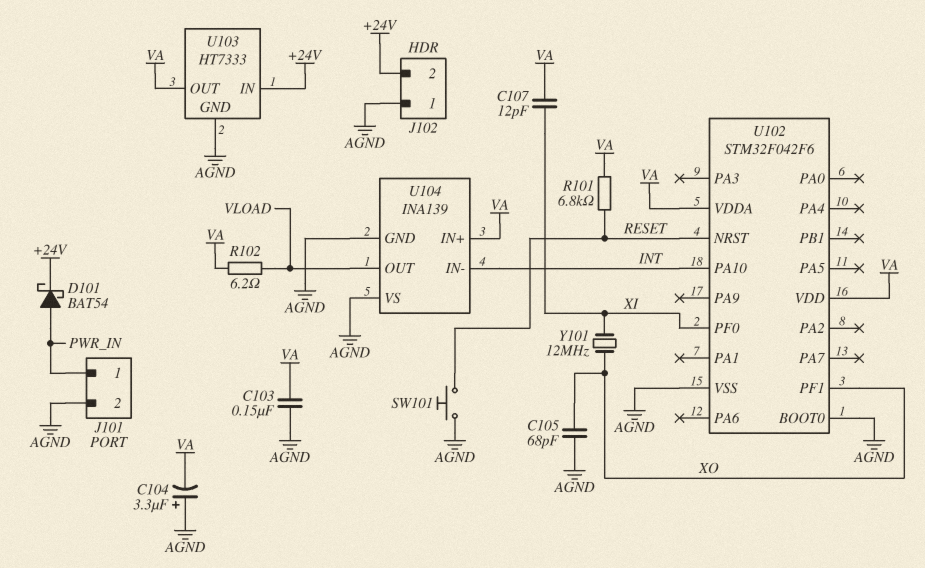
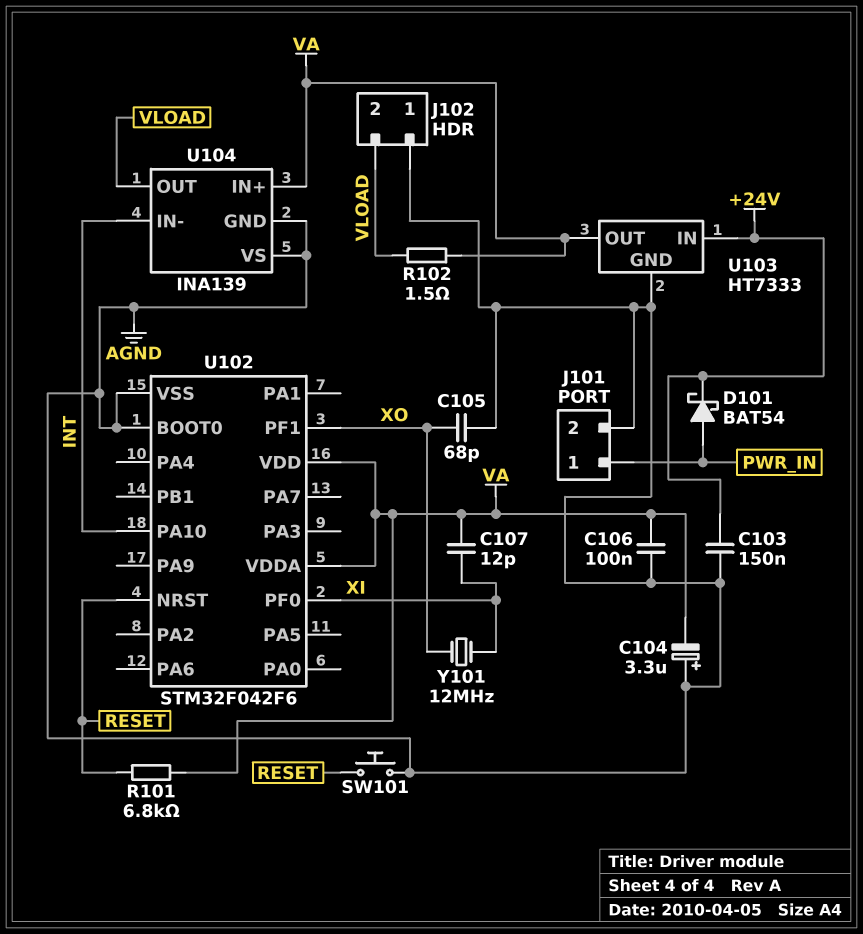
C103: 150nF (AGND, VA) -> 150nF (+24V, AGND)
C106: none -> 100nF (AGND, VA)
J102 pin 2: +24V -> VLOAD
R102: 6.2 (VA, VLOAD) -> 1.5 (VA, VLOAD)

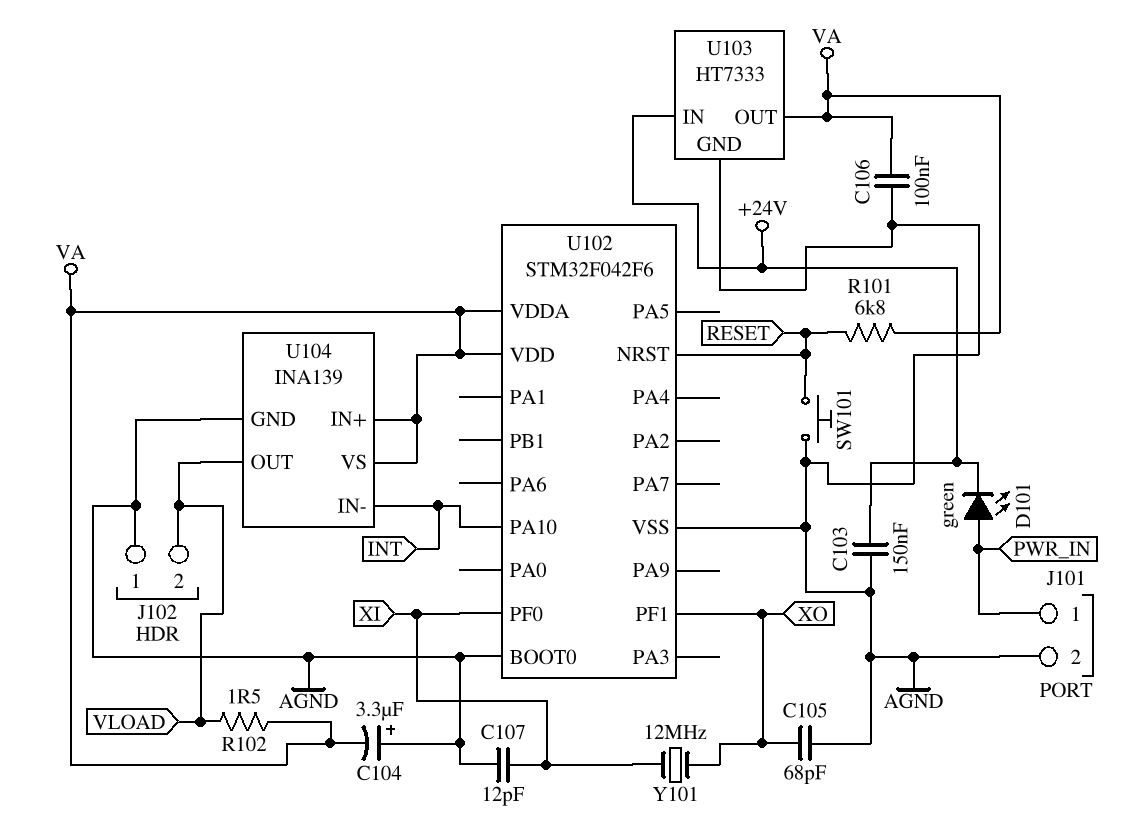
C107: 12pF (VA, XI) -> 12pF (AGND, XI)
D101: schottky BAT54 (A PWR_IN, K +24V) -> LED green (A PWR_IN, K +24V)
U104 pin VS: AGND -> VA

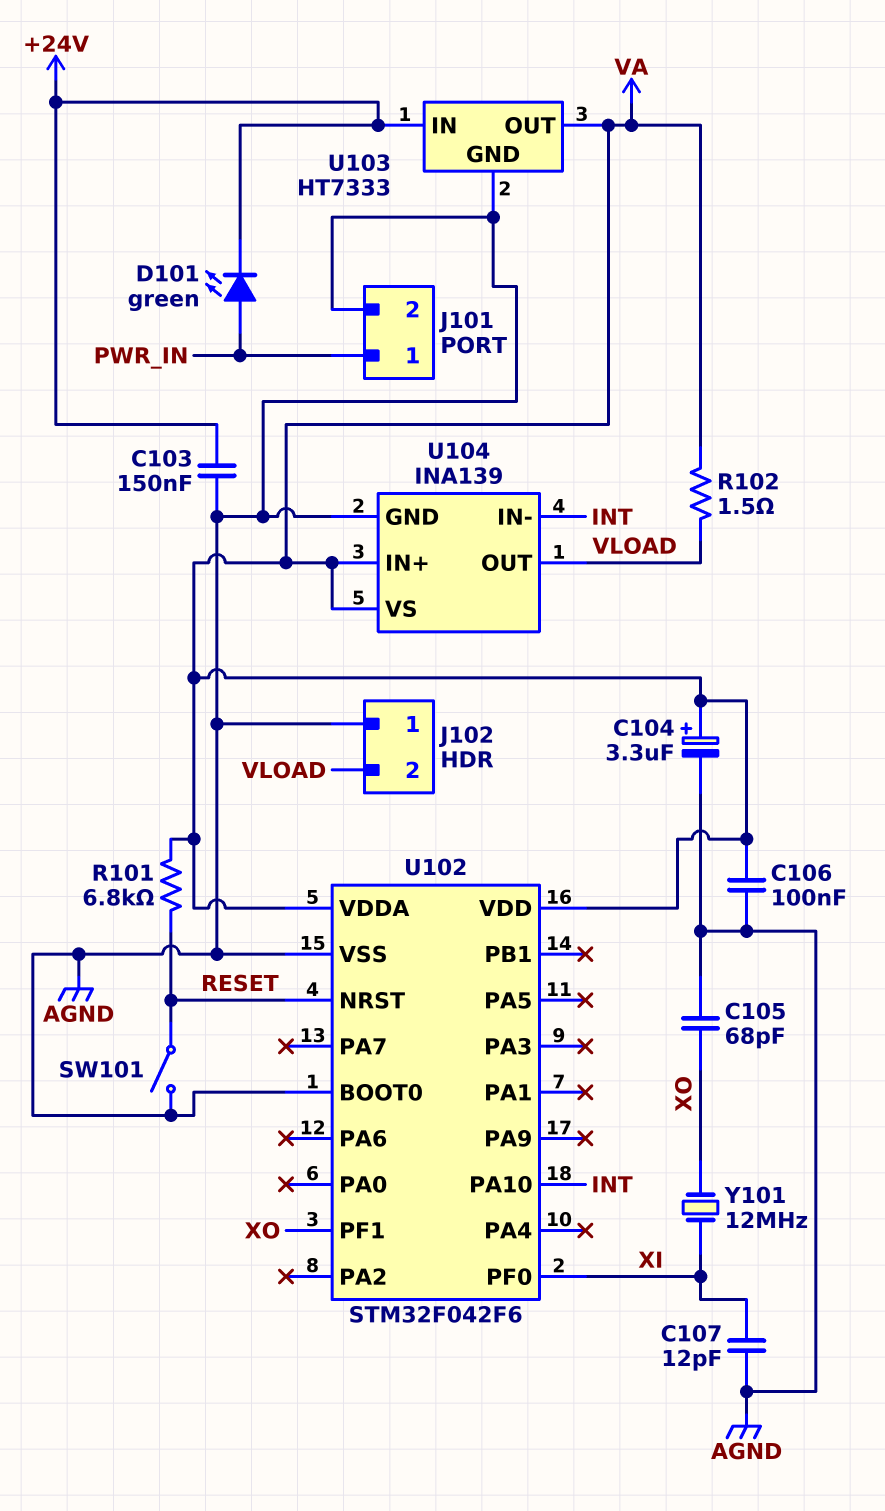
C104: 3.3uF (plus AGND, minus VA) -> 3.3uF (plus VA, minus AGND)
SW101: button (AGND, RESET) -> switch (AGND, RESET)

